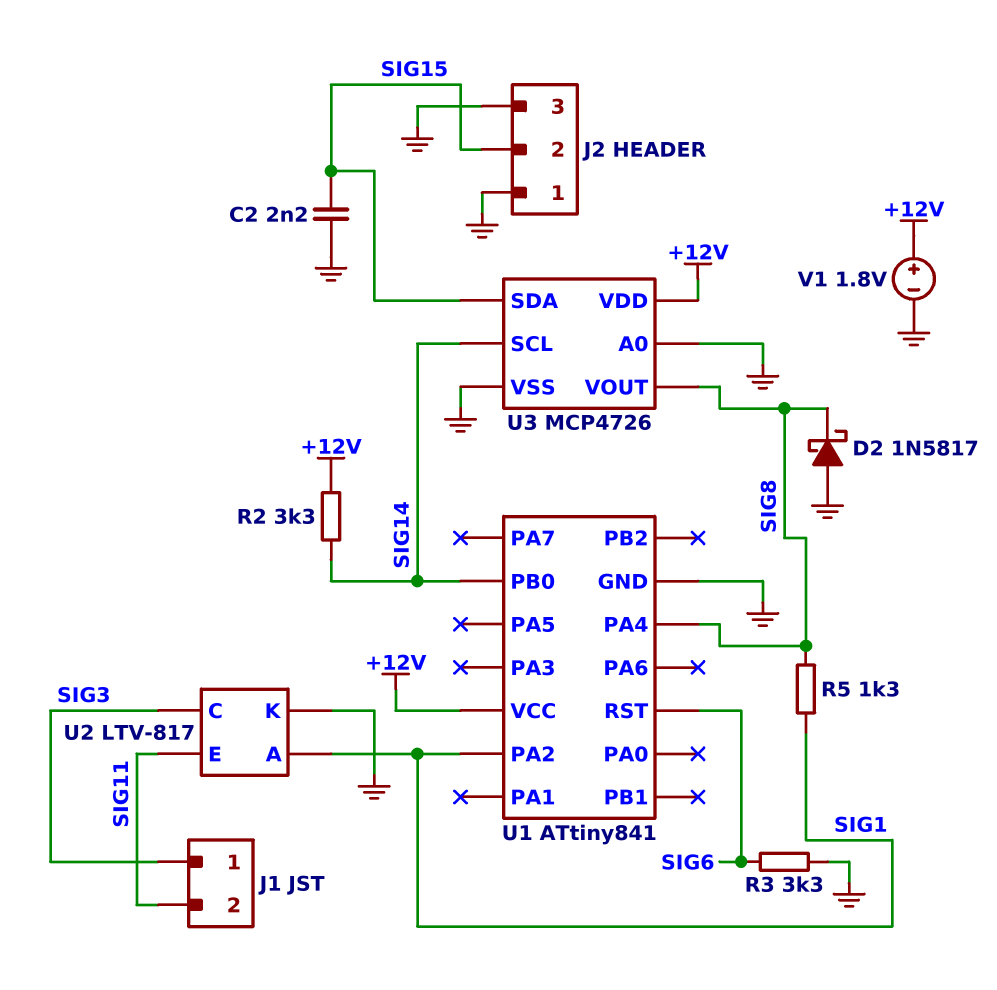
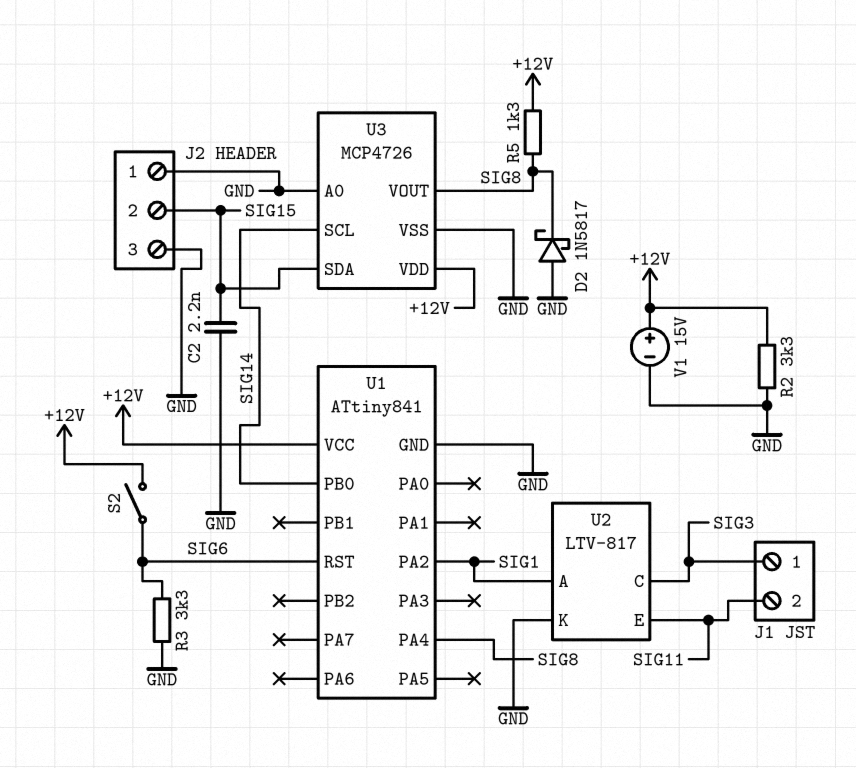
R2: 3.3k (+12V, SIG14) -> 3.3k (+12V, GND)
R5: 1.3k (SIG1, SIG8) -> 1.3k (+12V, SIG8)
S2: none -> switch (+12V, SIG6)
V1: 1.8V (plus +12V, minus GND) -> 15V (plus +12V, minus GND)

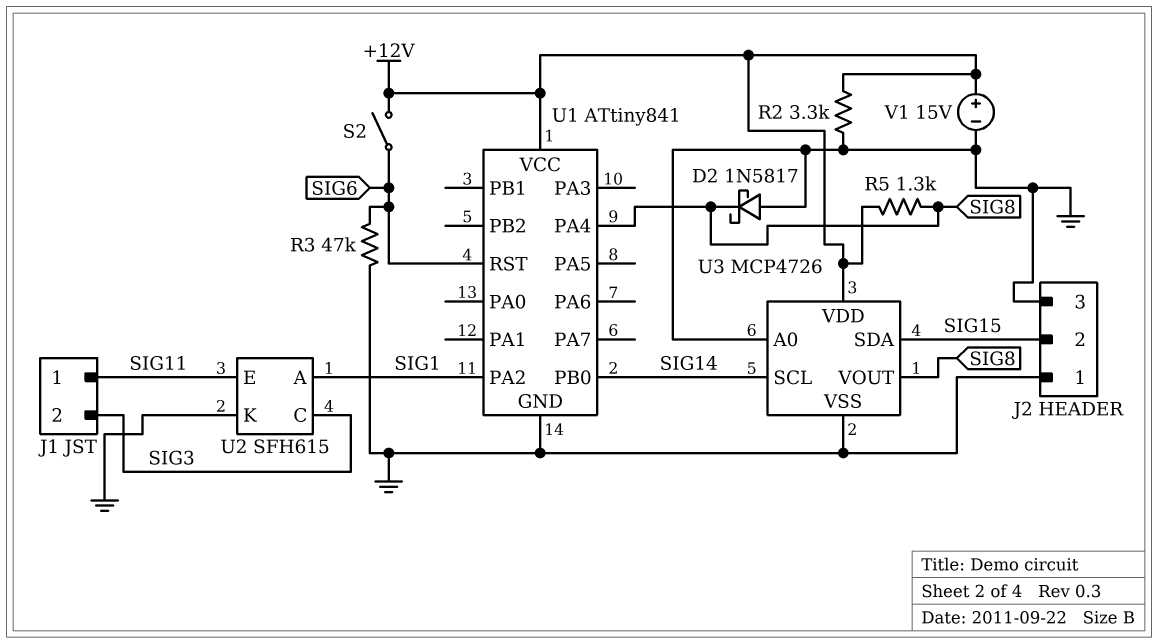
C2: 2.2nF (GND, SIG15) -> none
J1 pin 1: SIG3 -> SIG11
J1 pin 2: SIG11 -> SIG3
R3: 3.3k (GND, SIG6) -> 47k (GND, SIG6)
U2: LTV-817 -> SFH615

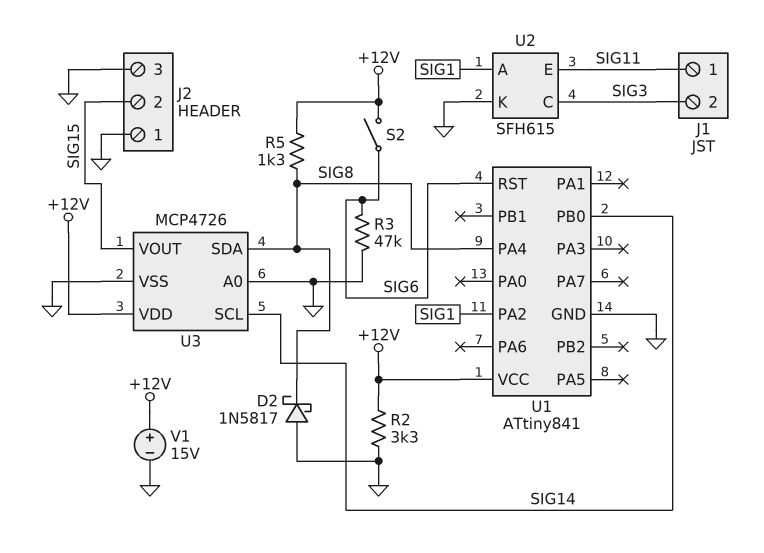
U3 pin SDA: SIG15 -> SIG8
U3 pin VOUT: SIG8 -> SIG15

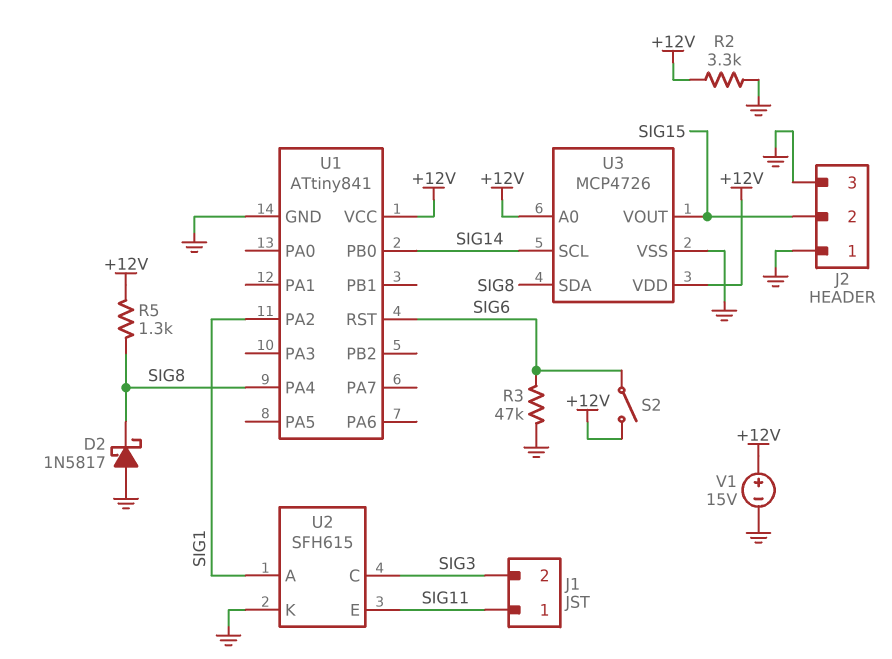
U3 pin A0: GND -> +12V

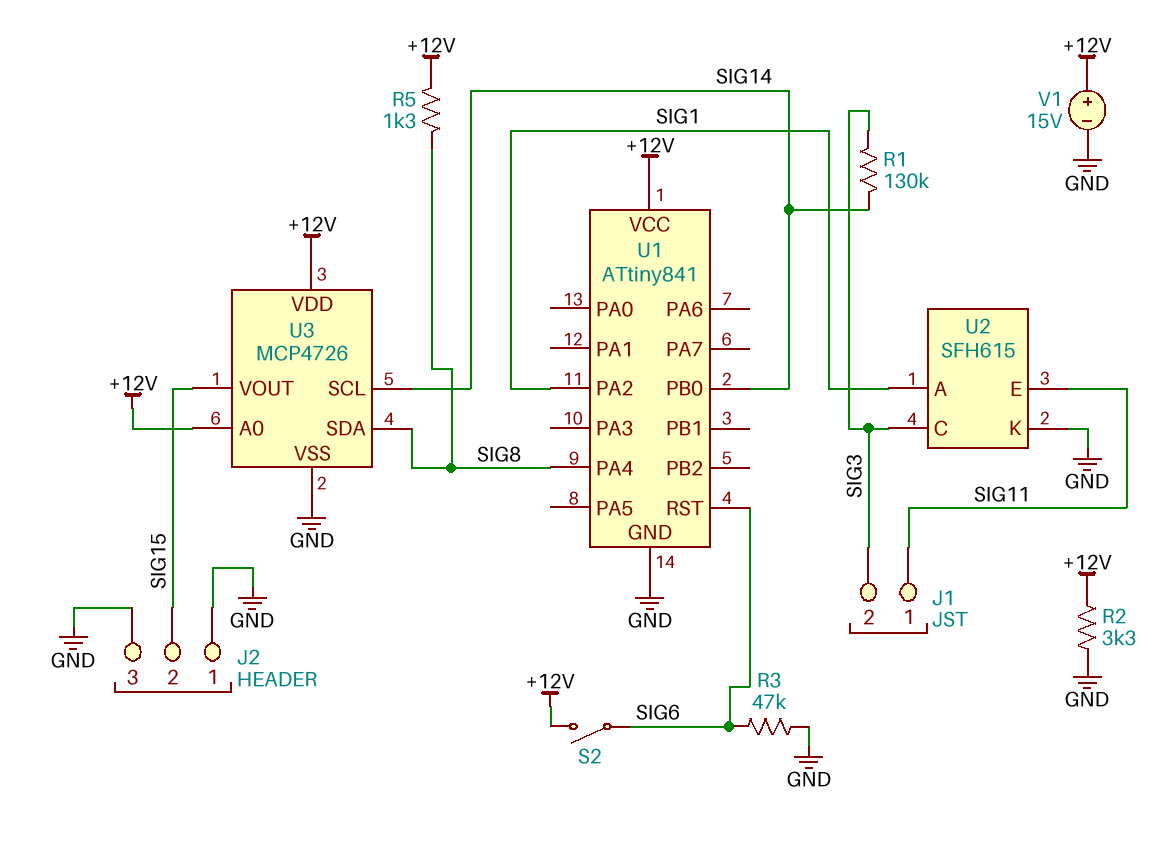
D2: schottky 1N5817 (A GND, K SIG8) -> none
R1: none -> 130k (SIG3, SIG14)

